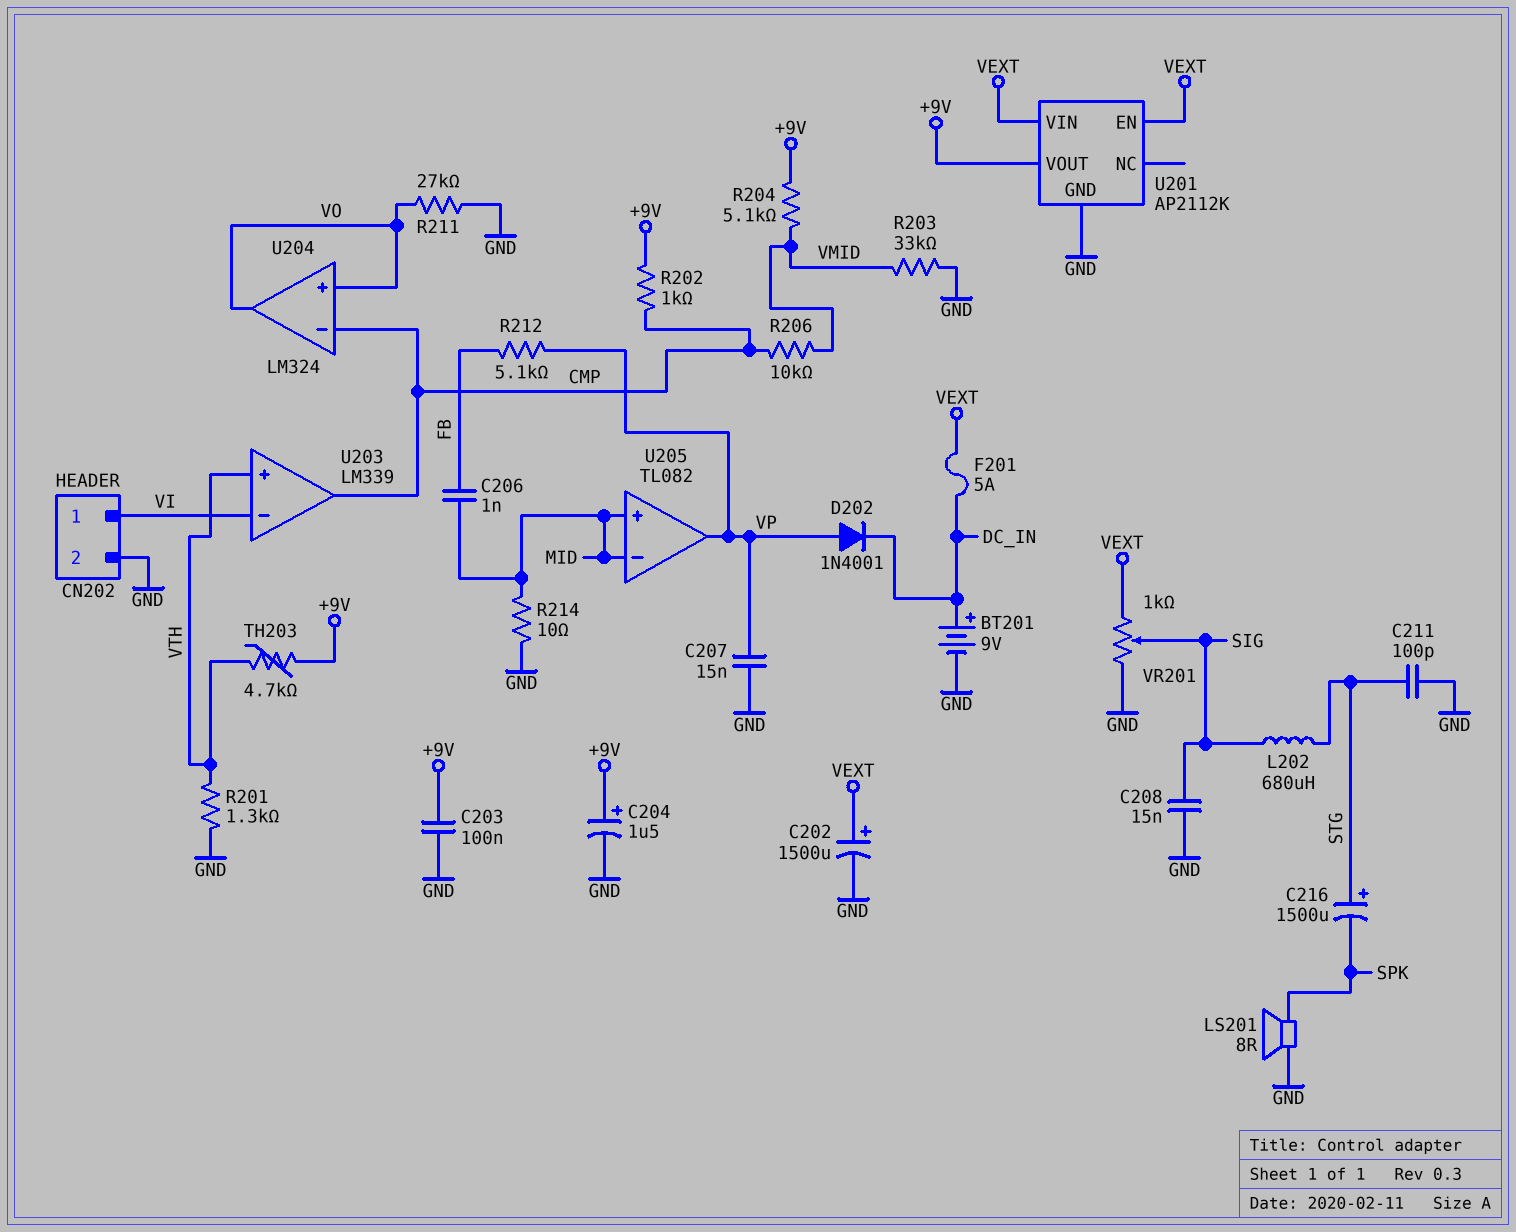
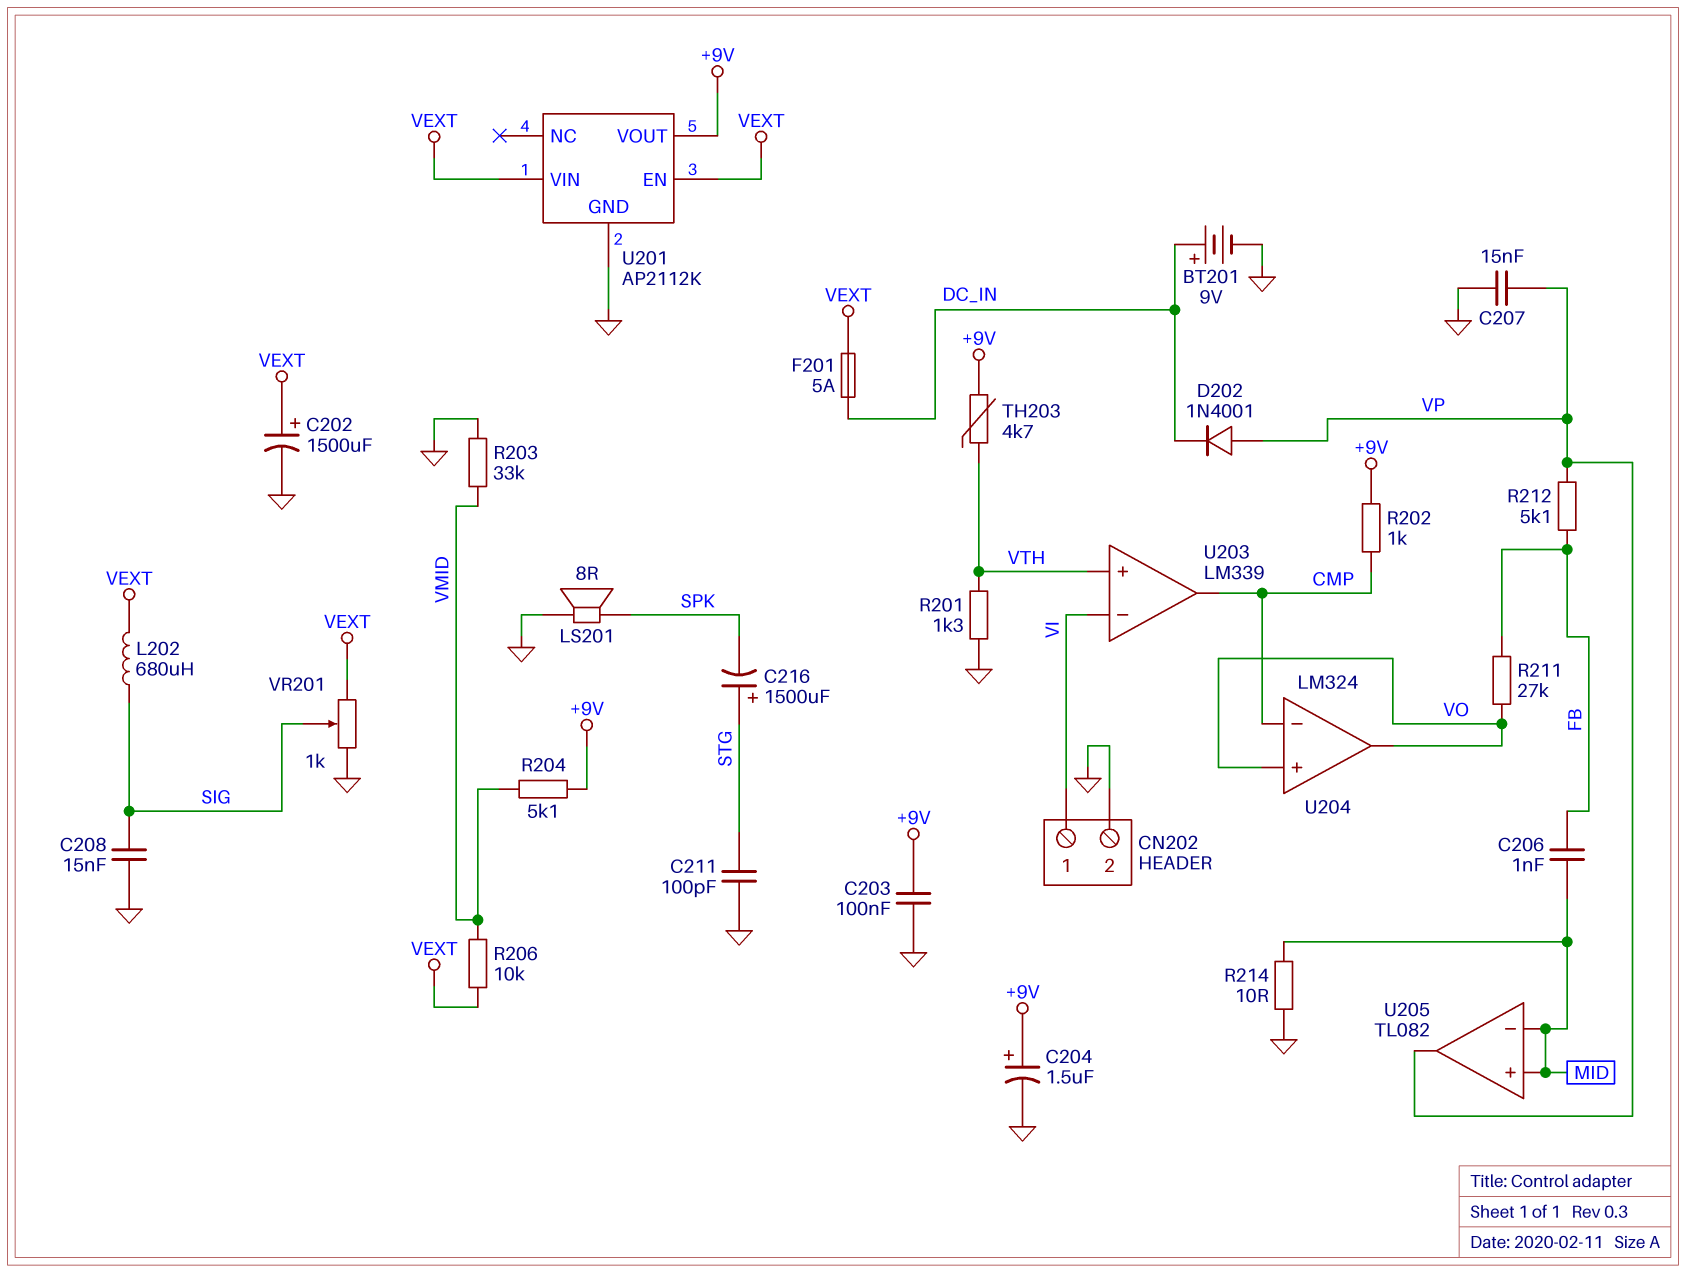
L202: 680uH (SIG, STG) -> 680uH (SIG, VEXT)
R206: 10k (CMP, VMID) -> 10k (VEXT, VMID)
R211: 27k (GND, VO) -> 27k (FB, VO)

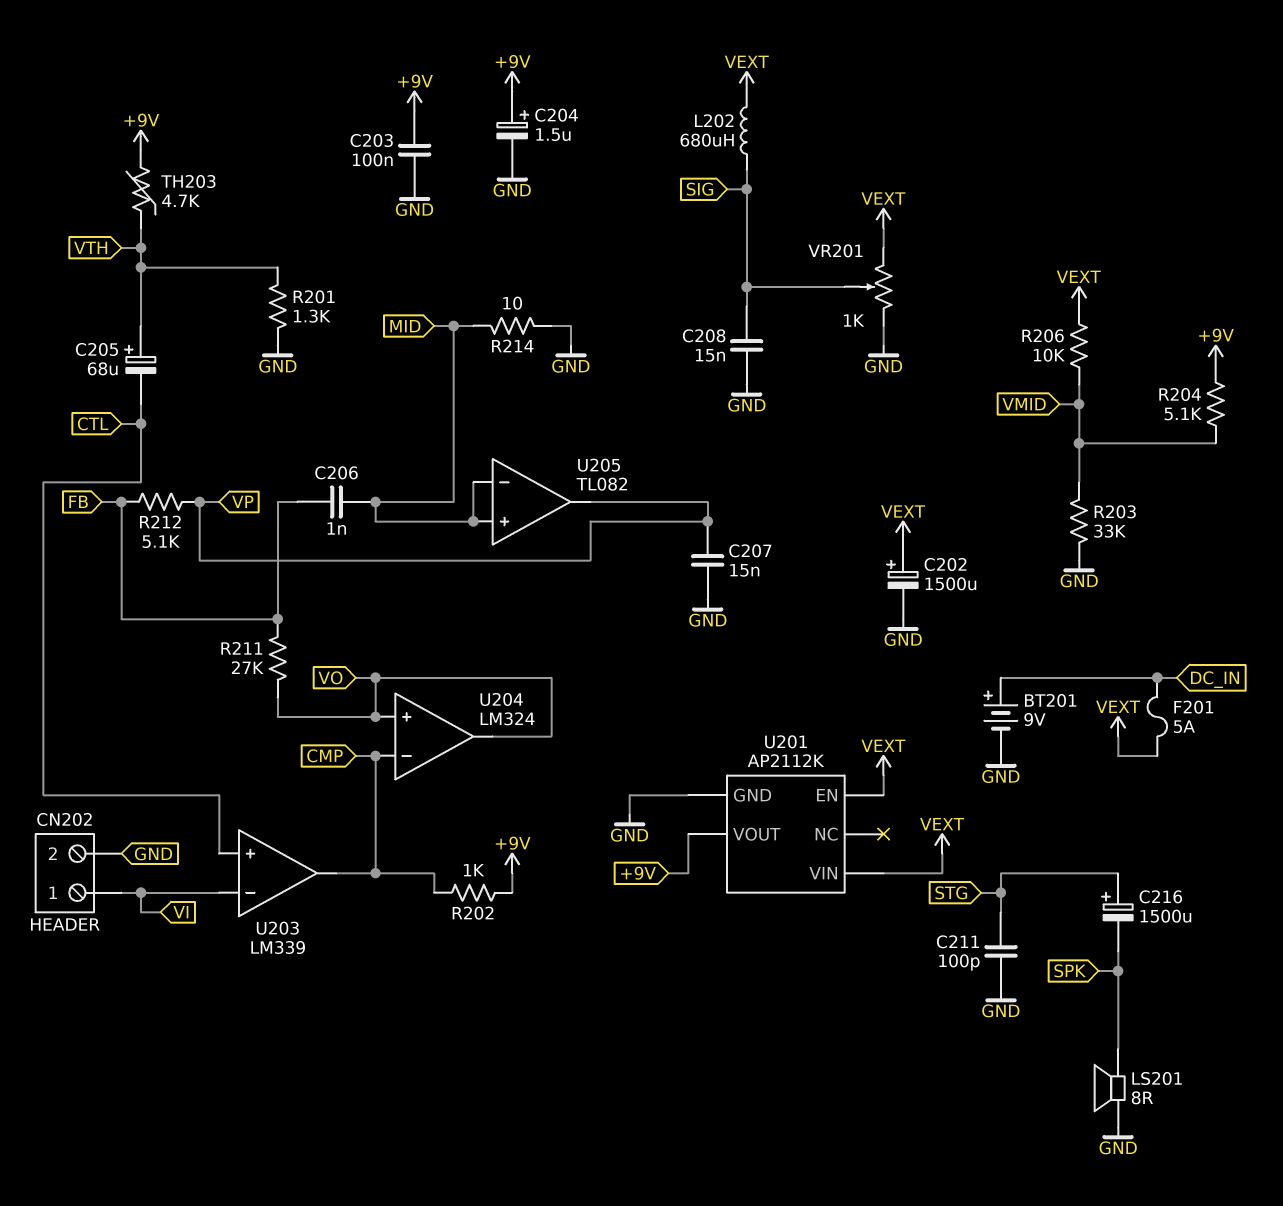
C205: none -> 68uF (plus VTH, minus CTL)
D202: diode 1N4001 (A VP, K DC_IN) -> none
U203 pin in+: VTH -> CTL

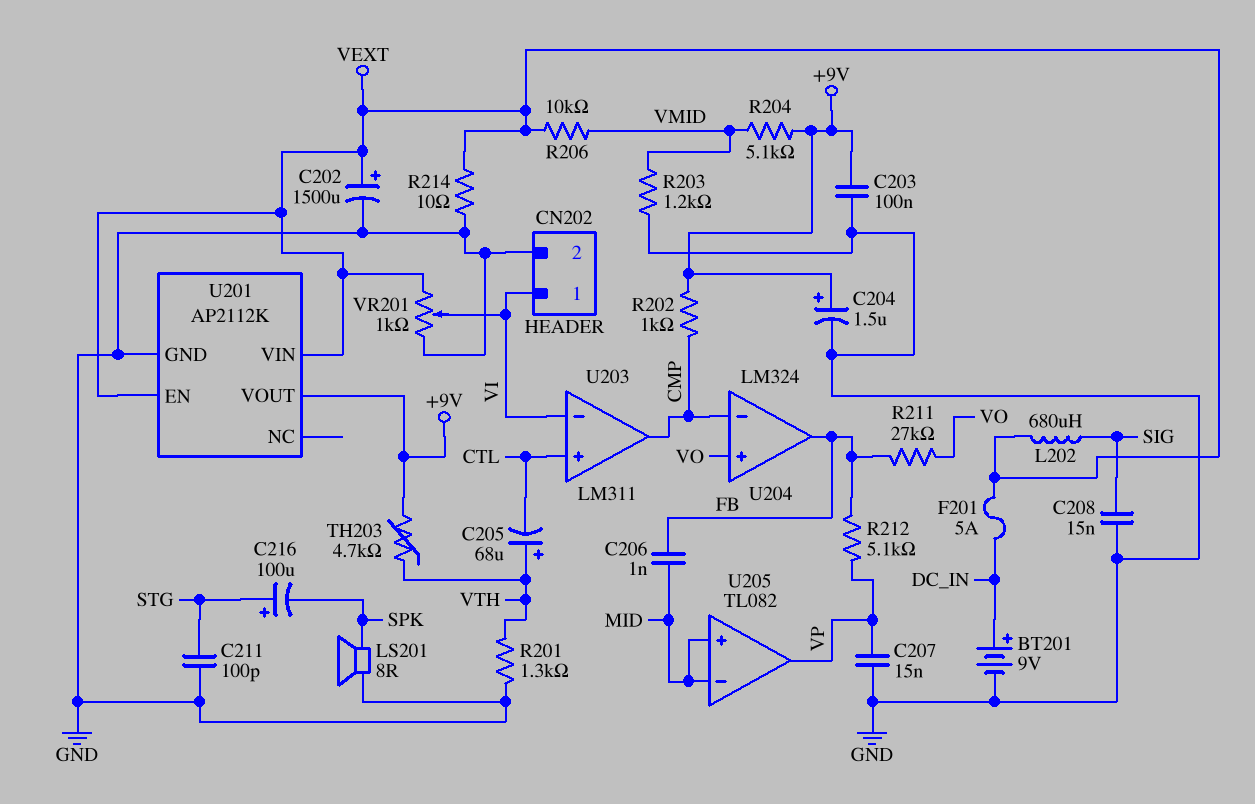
C216: 1500uF (plus STG, minus SPK) -> 100uF (plus STG, minus SPK)
R203: 33k (GND, VMID) -> 1.2k (GND, VMID)
R214: 10 (GND, MID) -> 10 (GND, VEXT)
U203: LM339 -> LM311
U204 pin out: VO -> FB
VR201: 1k (GND, VEXT, wiper SIG) -> 1k (GND, VEXT, wiper VI)

